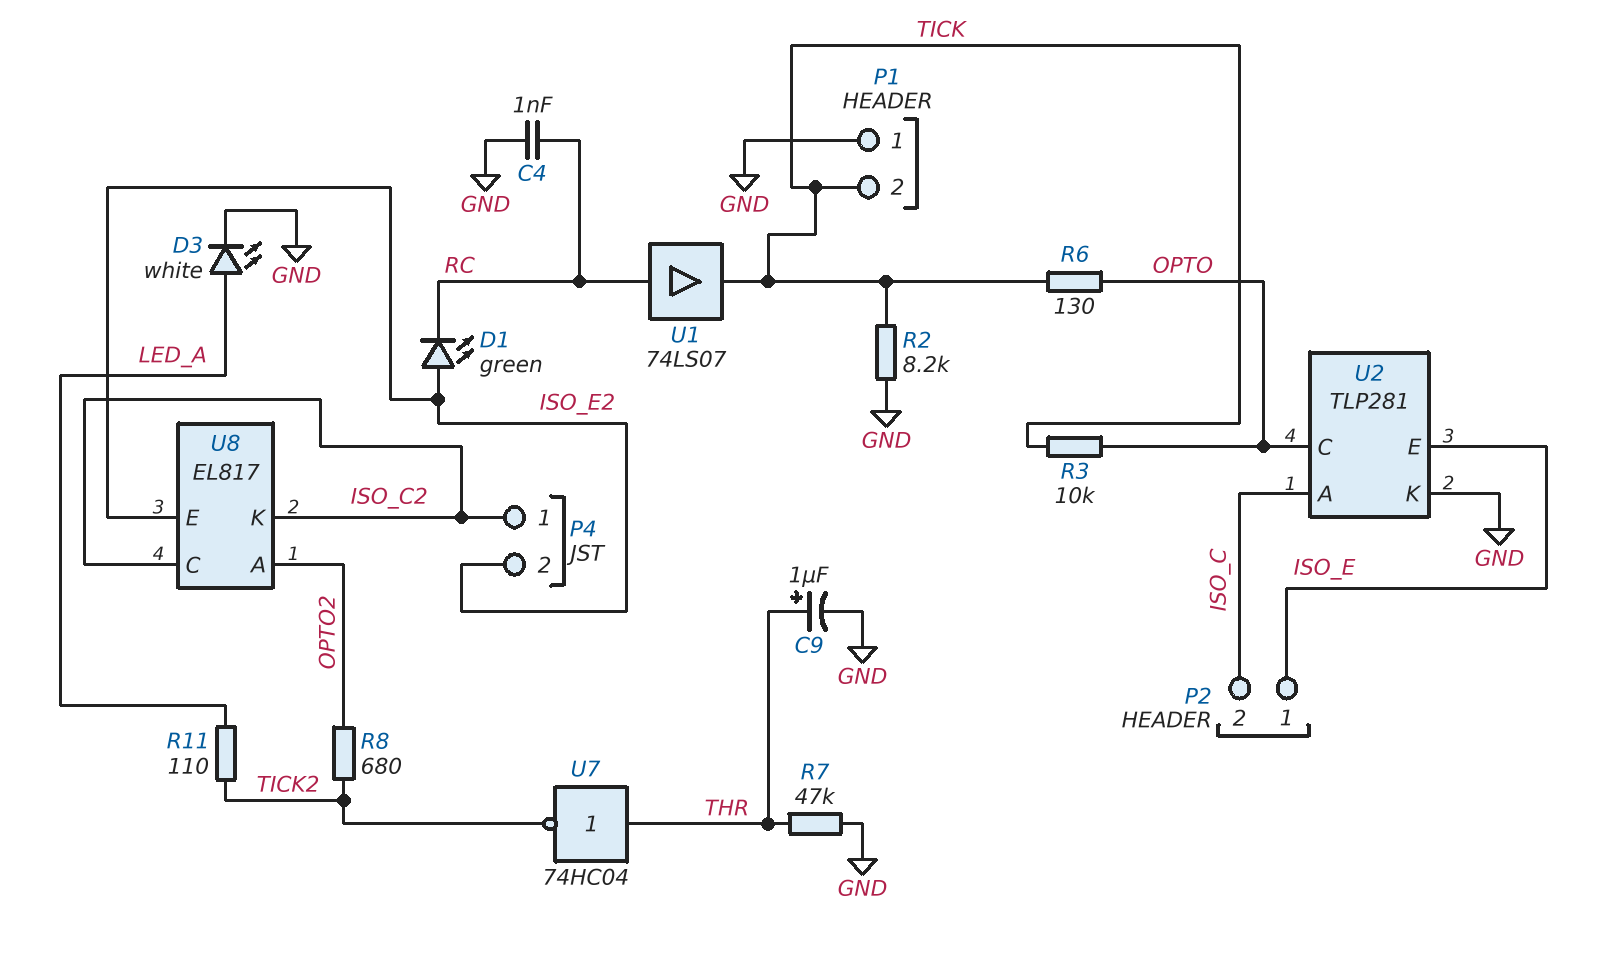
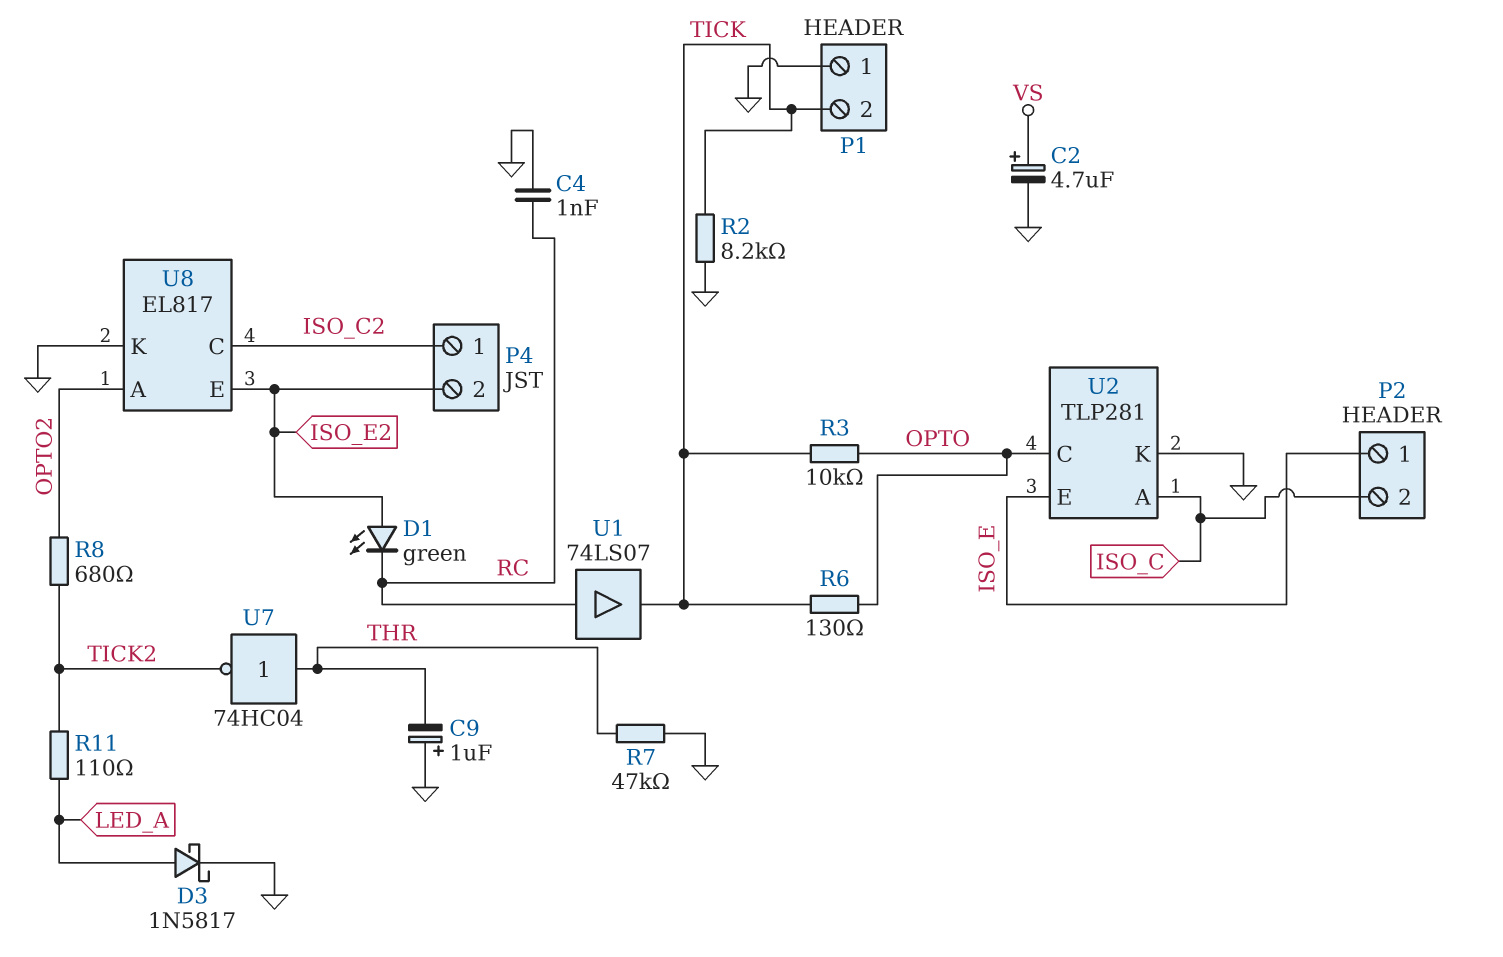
C2: none -> 4.7uF (plus VS, minus GND)
C9: 1uF (plus THR, minus GND) -> 1uF (plus GND, minus THR)
D3: LED white (A LED_A, K GND) -> schottky 1N5817 (A LED_A, K GND)
U8 pin K: ISO_C2 -> GND

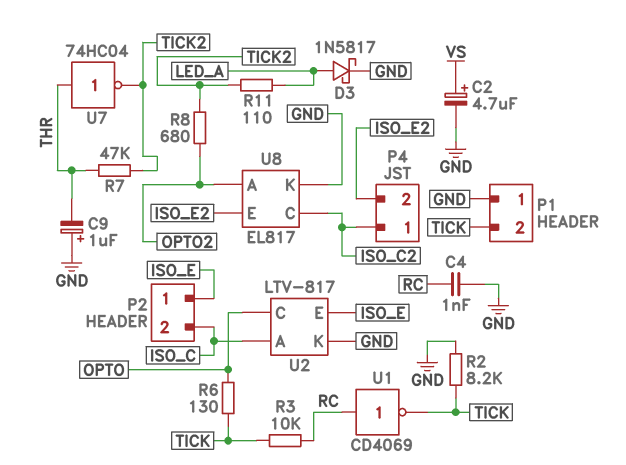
D1: LED green (A ISO_E2, K RC) -> none
R3: 10k (OPTO, TICK) -> 10k (RC, TICK)
R7: 47k (GND, THR) -> 47k (THR, TICK2)
U1: buffer 74LS07 (in RC, out TICK) -> NOT CD4069 (in RC, out TICK)
U2: TLP281 -> LTV-817

